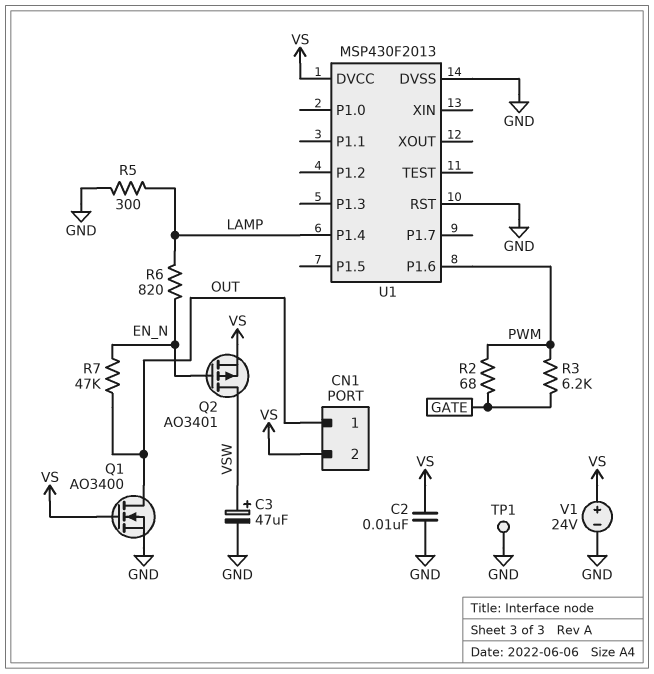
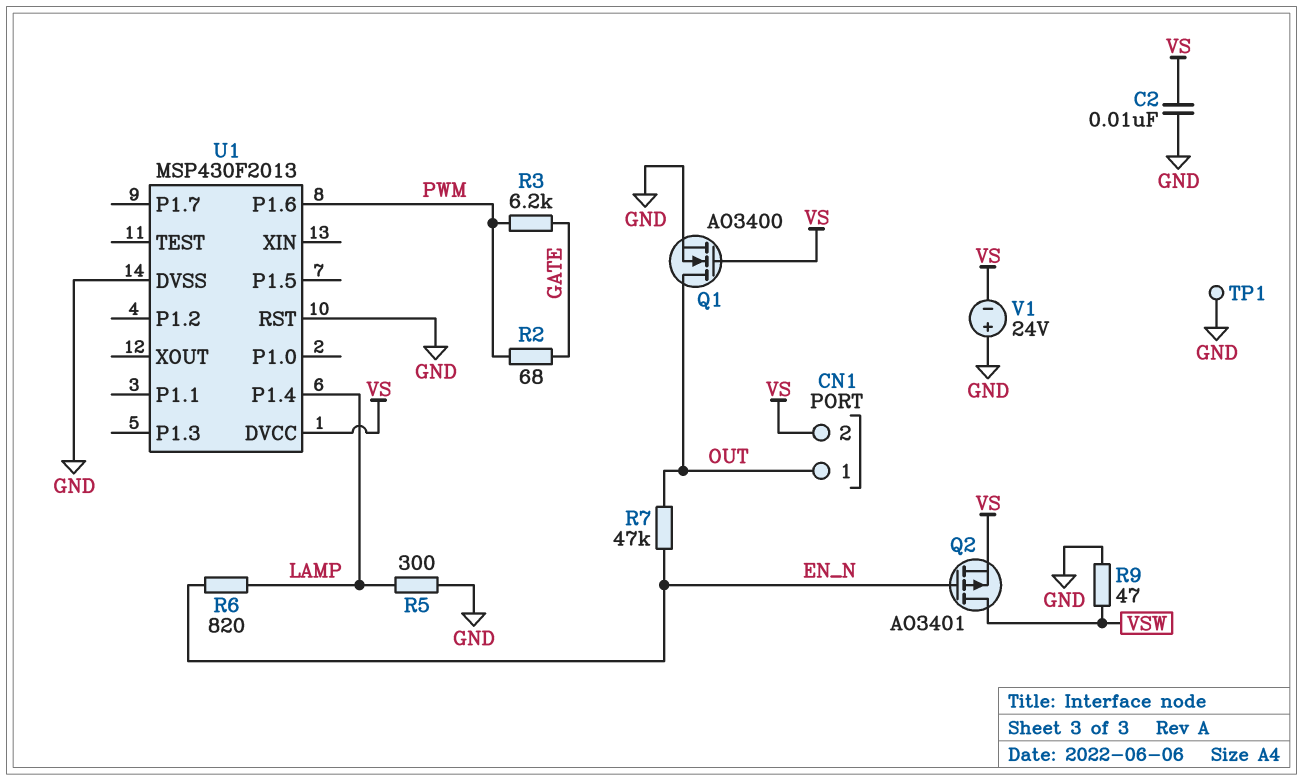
C3: 47uF (plus VSW, minus GND) -> none
R9: none -> 47 (GND, VSW)
V1: 24V (plus VS, minus GND) -> 24V (plus GND, minus VS)

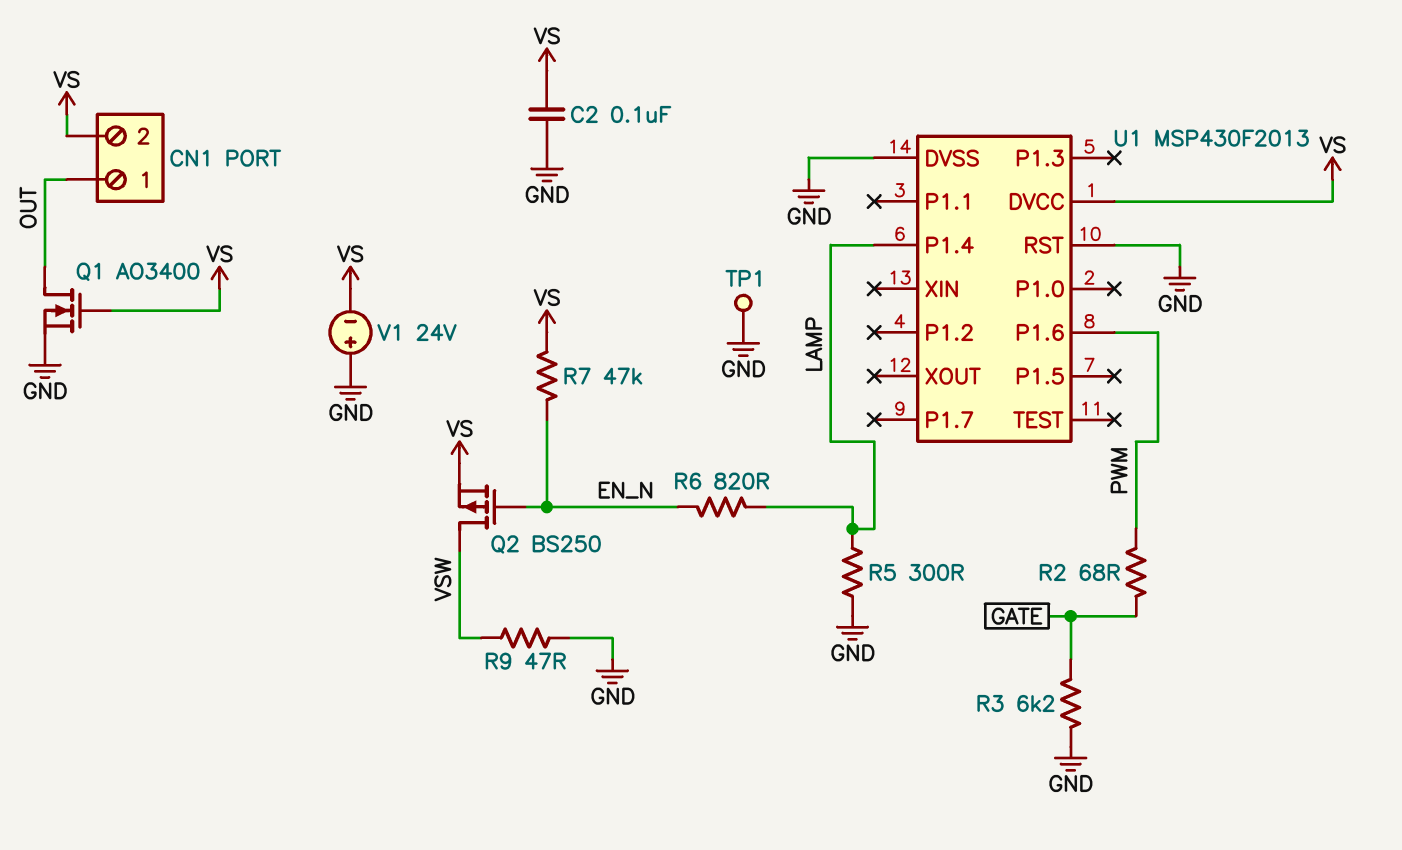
C2: 10nF (GND, VS) -> 100nF (GND, VS)
Q2: PMOS AO3401 (G EN_N, D VSW, S VS) -> PMOS BS250 (G EN_N, D VSW, S VS)
R3: 6.2k (GATE, PWM) -> 6.2k (GATE, GND)
R7: 47k (EN_N, OUT) -> 47k (EN_N, VS)

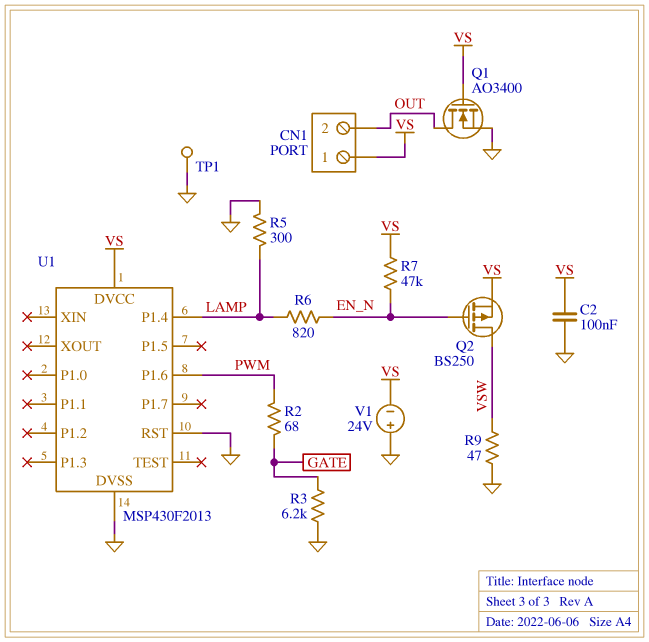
CN1 pin 1: OUT -> VS
CN1 pin 2: VS -> OUT

